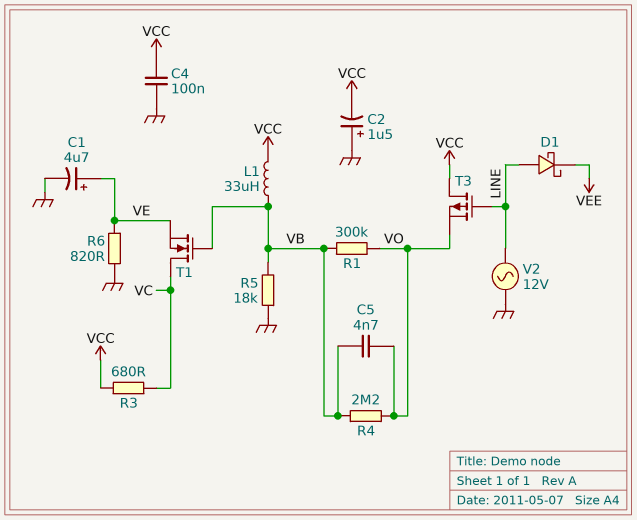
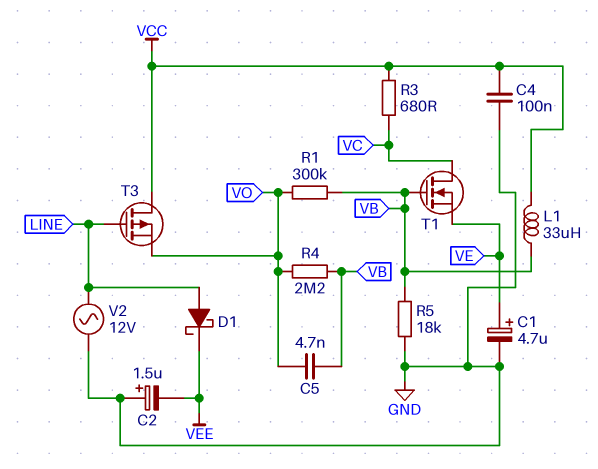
C2: 1.5uF (plus GND, minus VCC) -> 1.5uF (plus GND, minus VEE)
R6: 820 (GND, VE) -> none

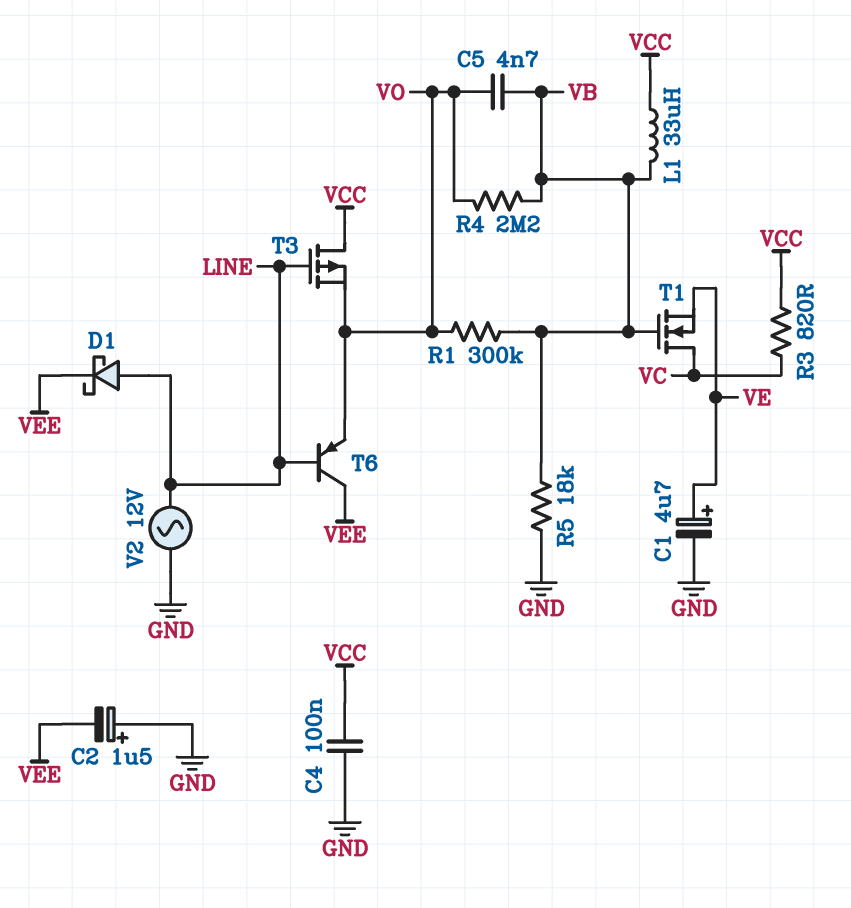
R3: 680 (VC, VCC) -> 820 (VC, VCC)
T6: none -> PNP (B LINE, C VEE, E VO)

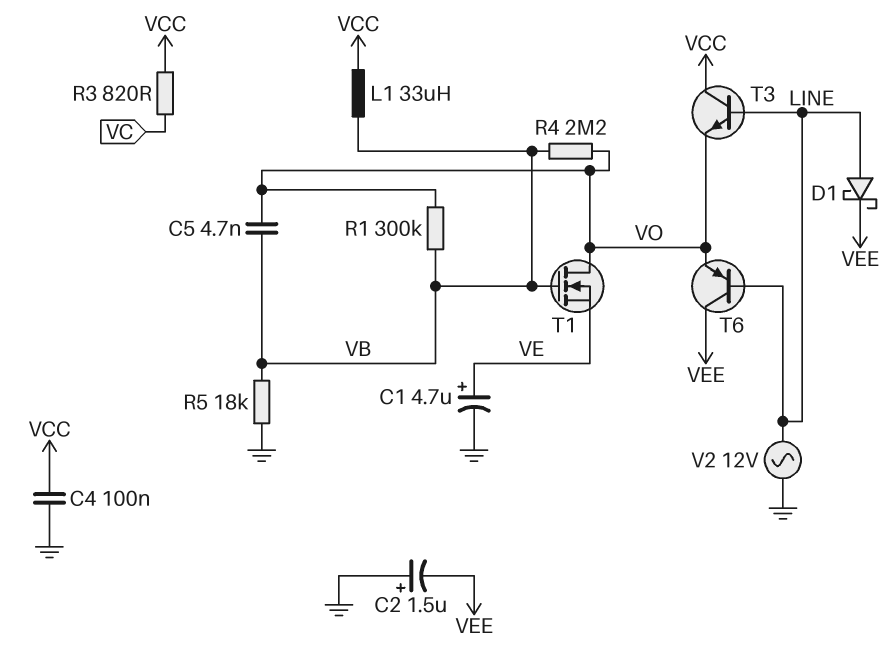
T1: NMOS (G VB, D VC, S VE) -> NMOS (G VB, D VO, S VE)
T3: PMOS (G LINE, D VCC, S VO) -> NPN (B LINE, C VCC, E VO)

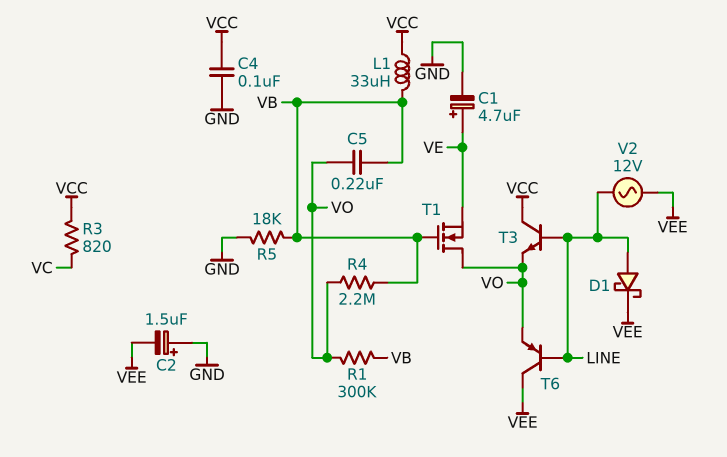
C5: 4.7nF (VB, VO) -> 220nF (VB, VO)
V2: AC 12V (GND, LINE) -> AC 12V (LINE, VEE)

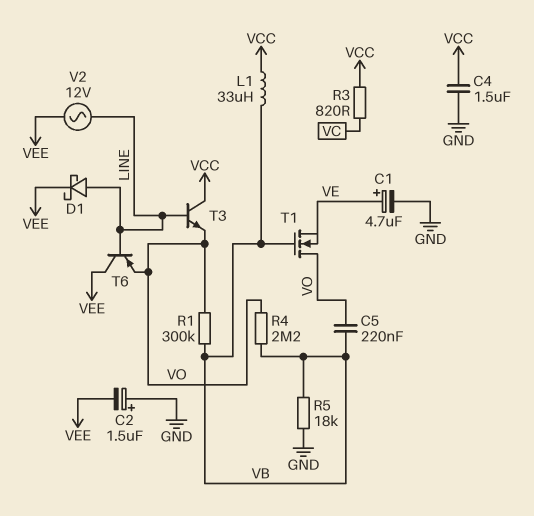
C4: 100nF (GND, VCC) -> 1.5uF (GND, VCC)

